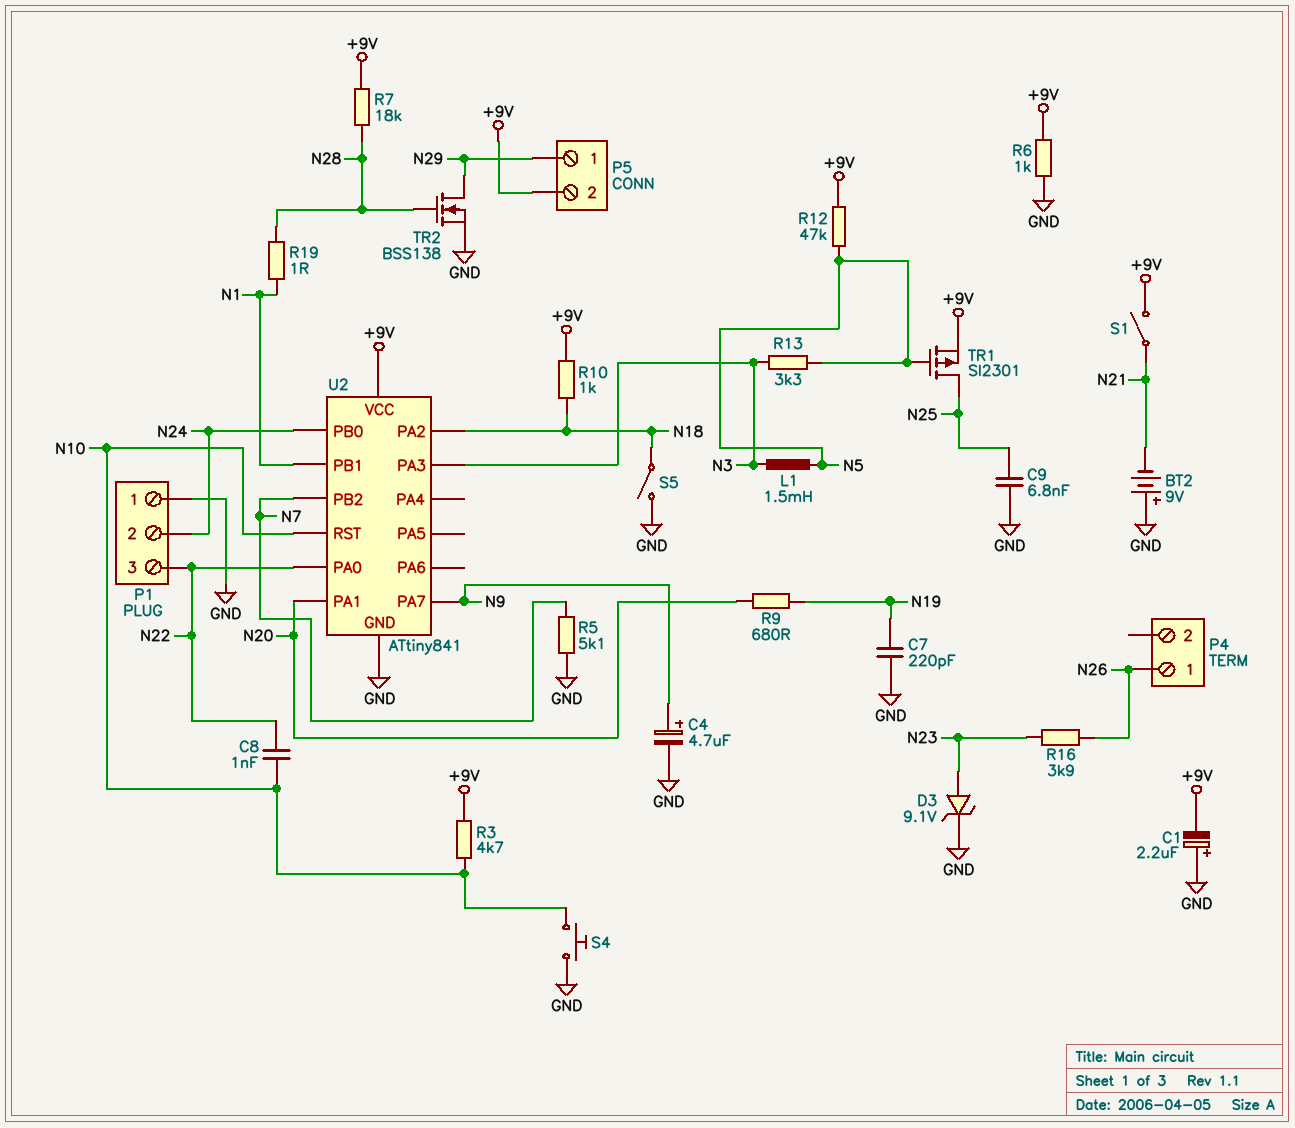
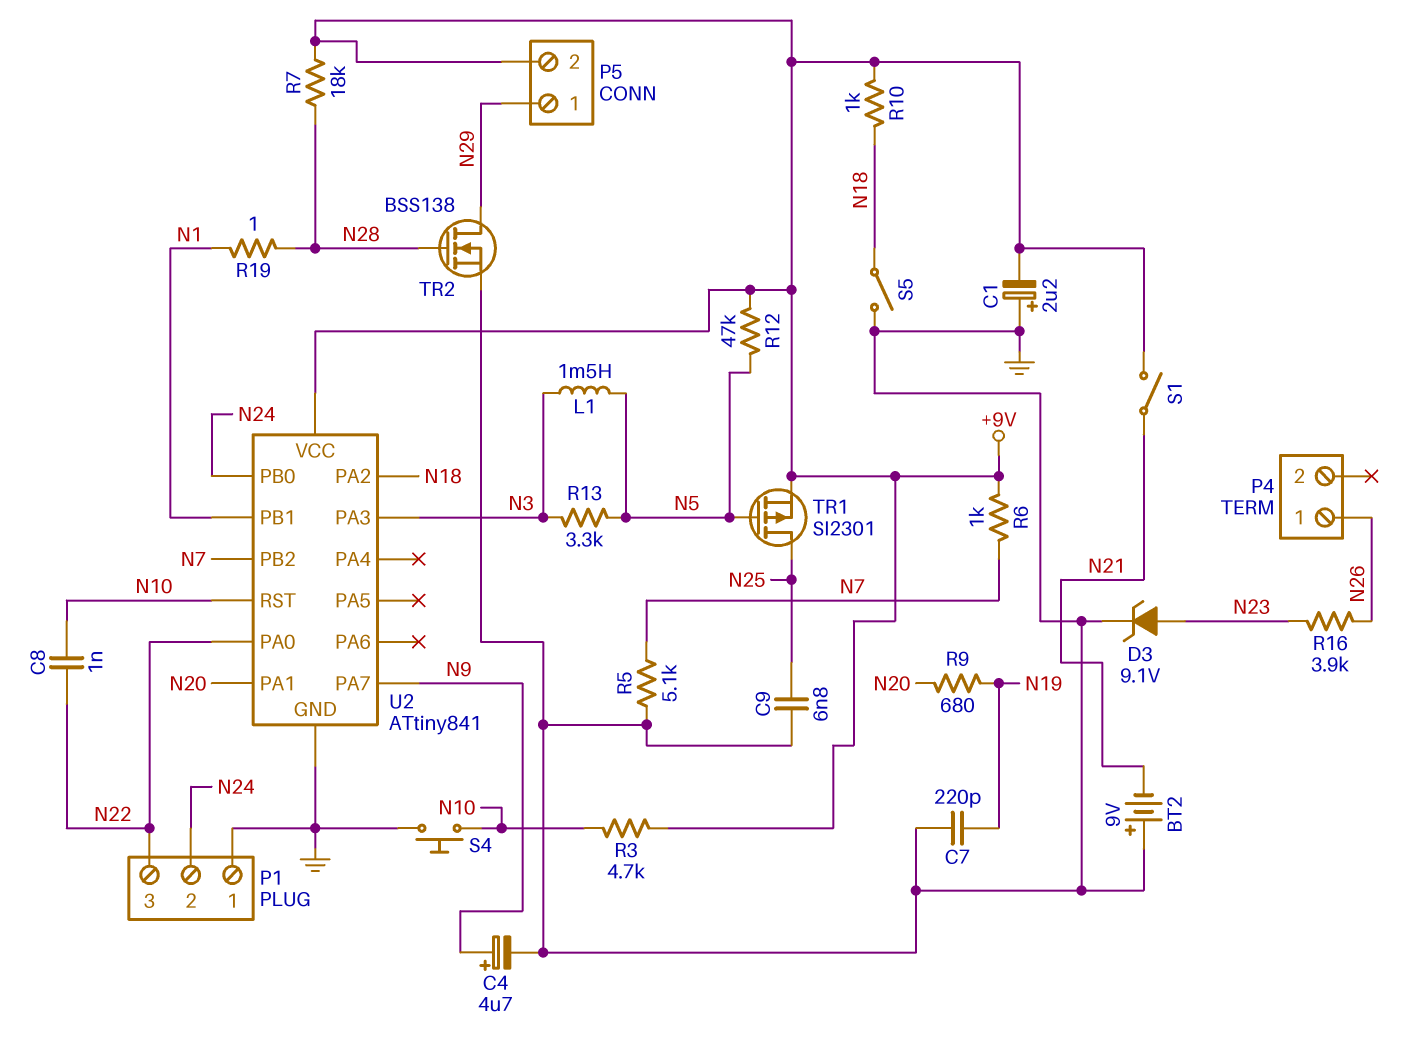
R6: 1k (+9V, GND) -> 1k (+9V, N7)

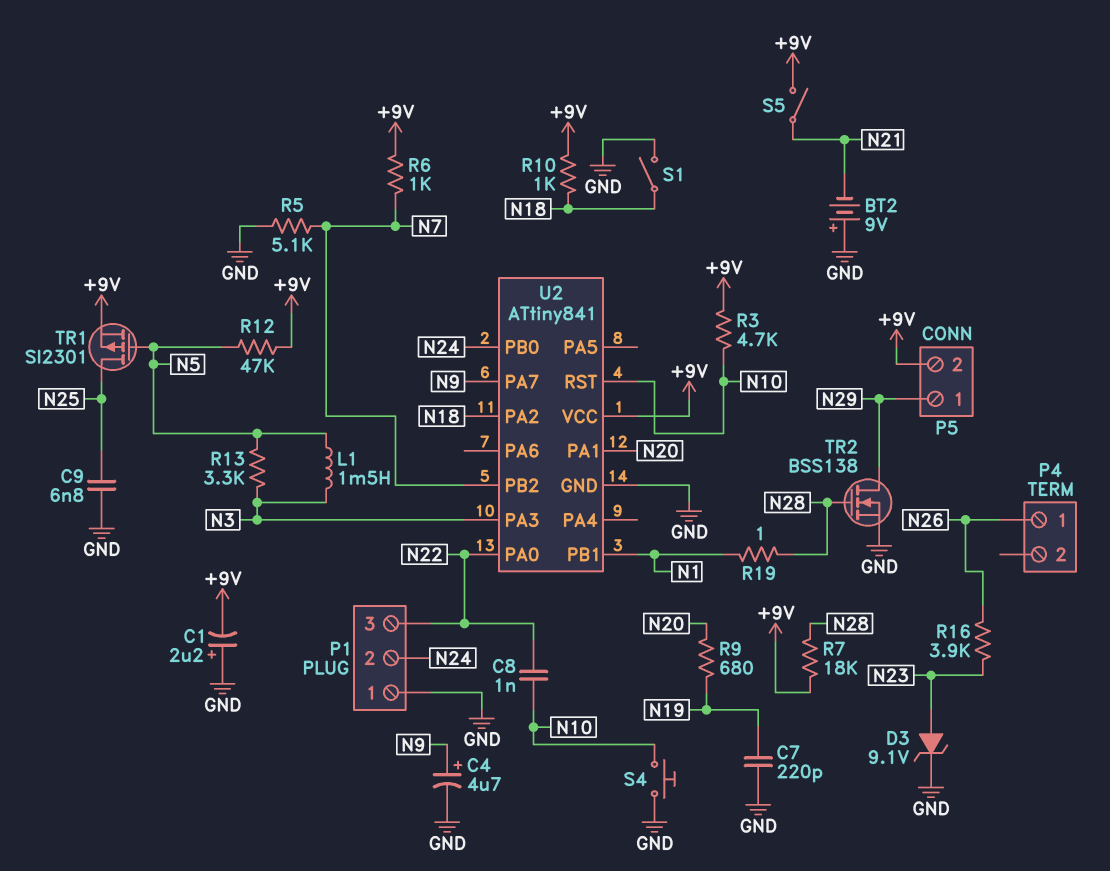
S1: switch (+9V, N21) -> switch (GND, N18)
S5: switch (GND, N18) -> switch (+9V, N21)

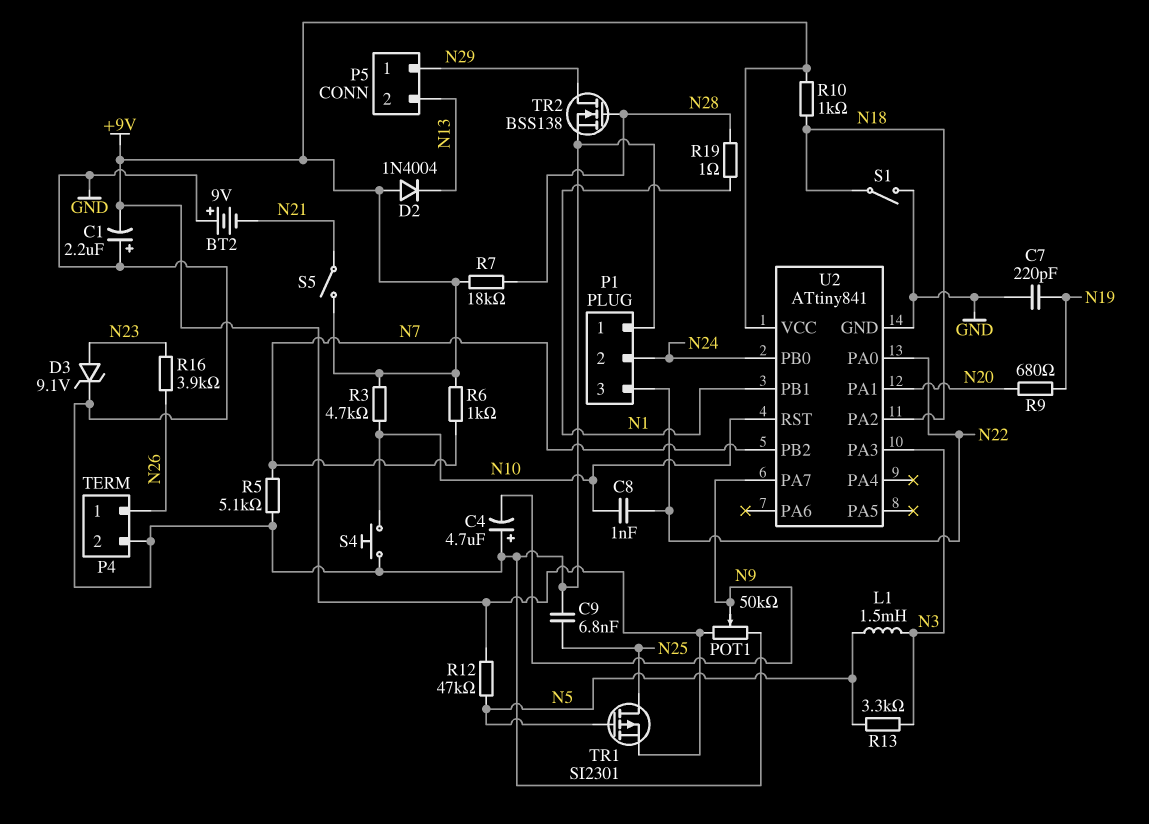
C4: 4.7uF (plus N9, minus GND) -> 4.7uF (plus GND, minus N9)
D2: none -> diode 1N4004 (A +9V, K N13)
P4 pin 2: none -> GND
P5 pin 2: +9V -> N13
POT1: none -> 50k (+9V, GND, wiper N9)

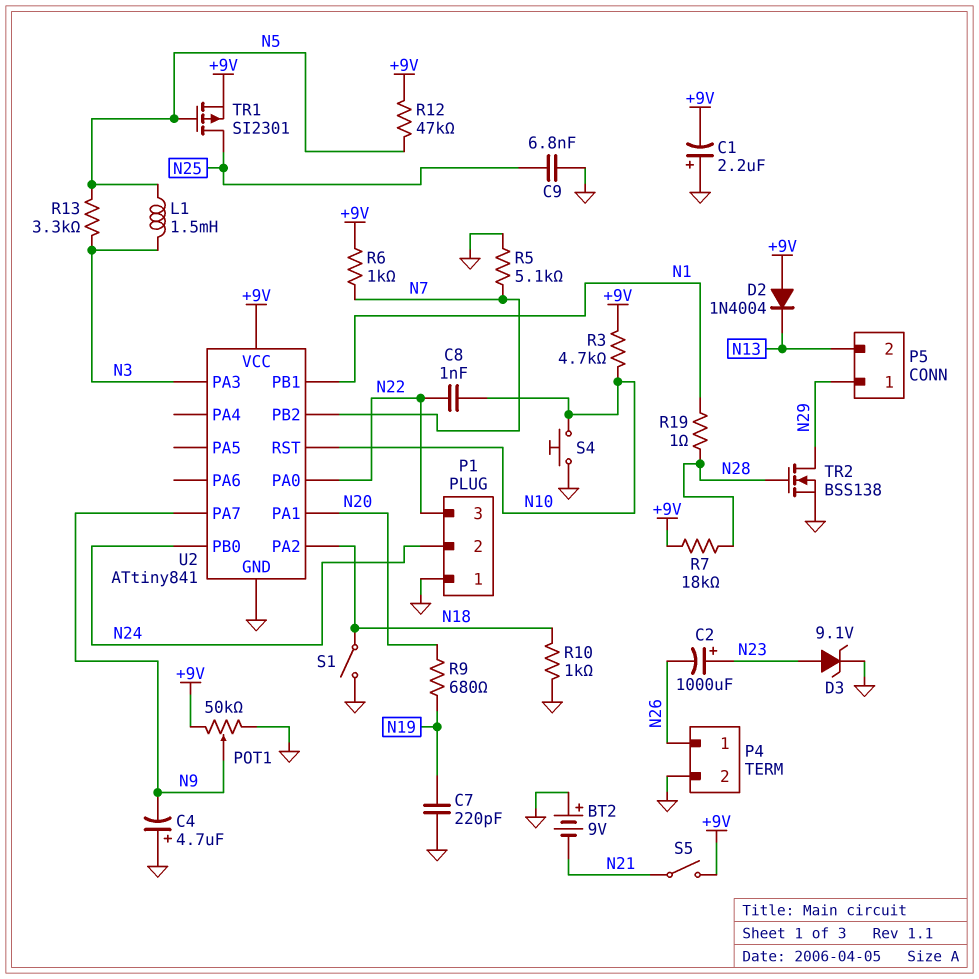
C2: none -> 1000uF (plus N23, minus N26)
R10: 1k (+9V, N18) -> 1k (GND, N18)
R16: 3.9k (N23, N26) -> none

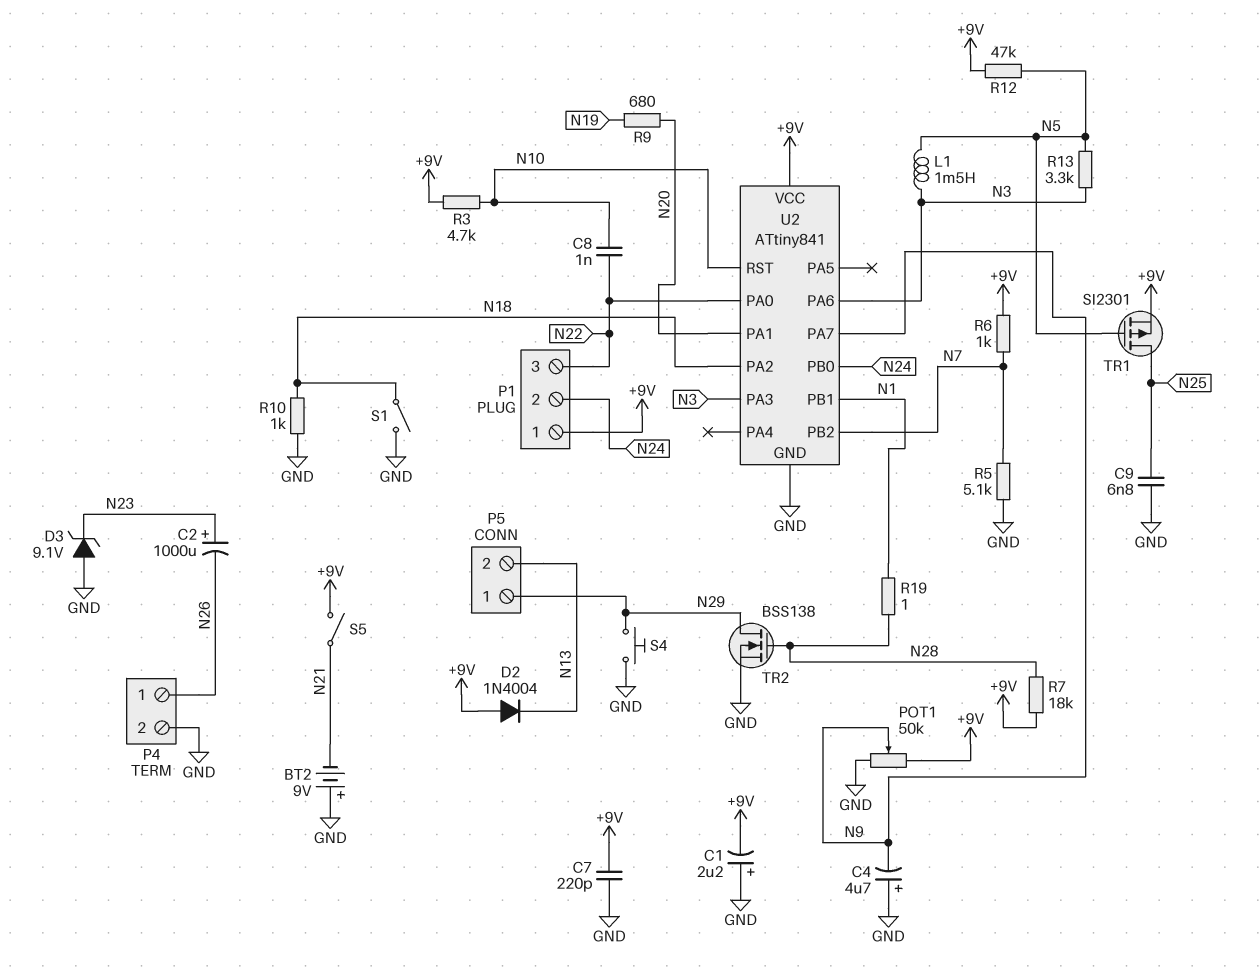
C7: 220pF (GND, N19) -> 220pF (+9V, GND)
D3: zener 9.1V (A N23, K GND) -> zener 9.1V (A GND, K N23)
P1 pin 1: GND -> +9V
S4: button (GND, N10) -> button (GND, N29)
U2 pin PA6: none -> N3

